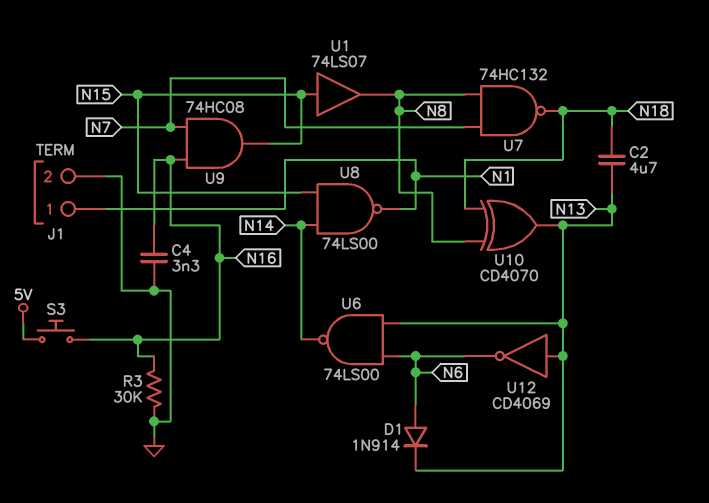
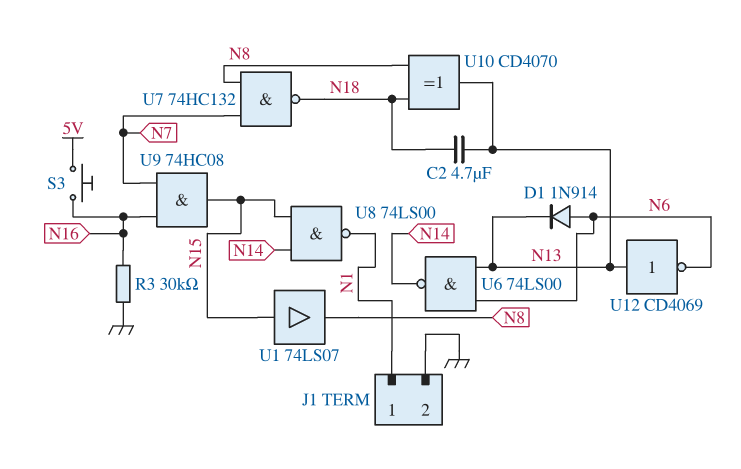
C4: 3.3nF (GND, N16) -> none

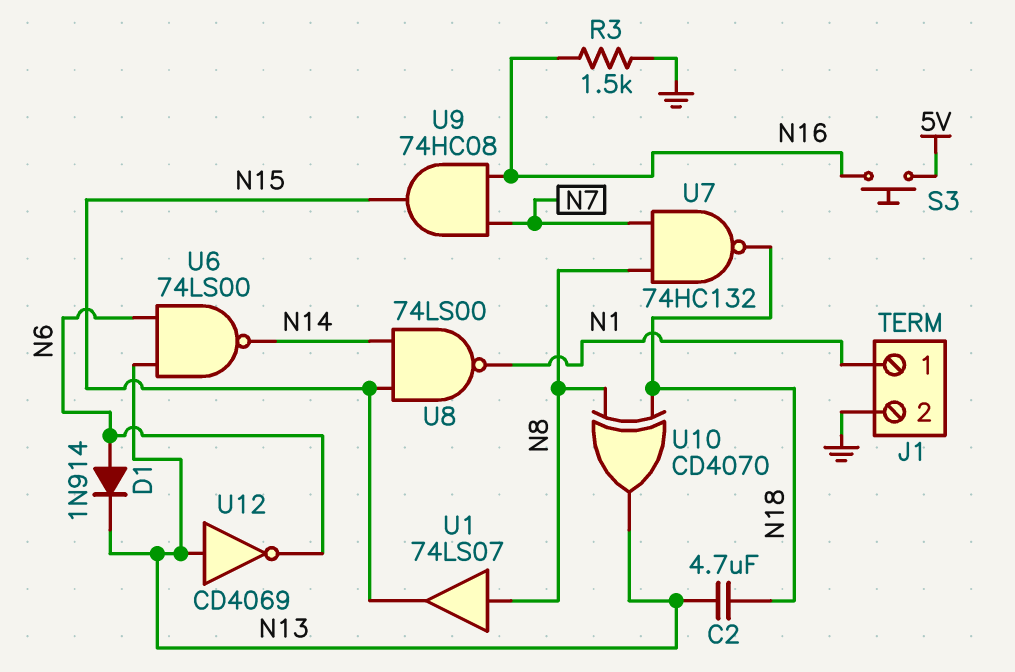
R3: 30k (GND, N16) -> 1.5k (GND, N16)
U1: buffer 74LS07 (in N15, out N8) -> buffer 74LS07 (in N8, out N15)

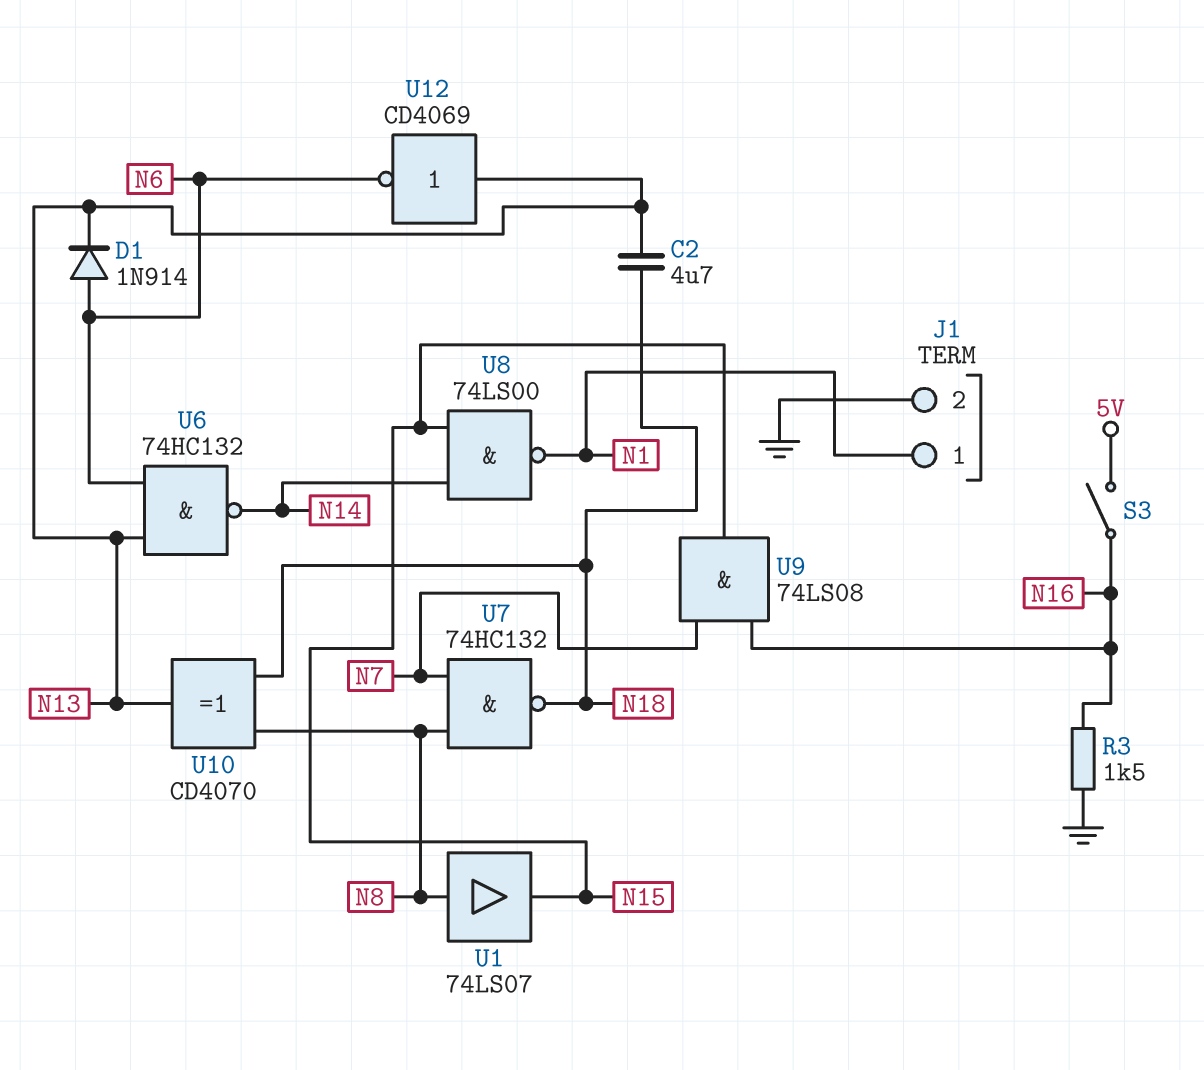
S3: button (5V, N16) -> switch (5V, N16)
U6: NAND 74LS00 (in N6, in N13, out N14) -> NAND 74HC132 (in N6, in N13, out N14)
U9: AND 74HC08 (in N7, in N16, out N15) -> AND 74LS08 (in N7, in N16, out N15)

